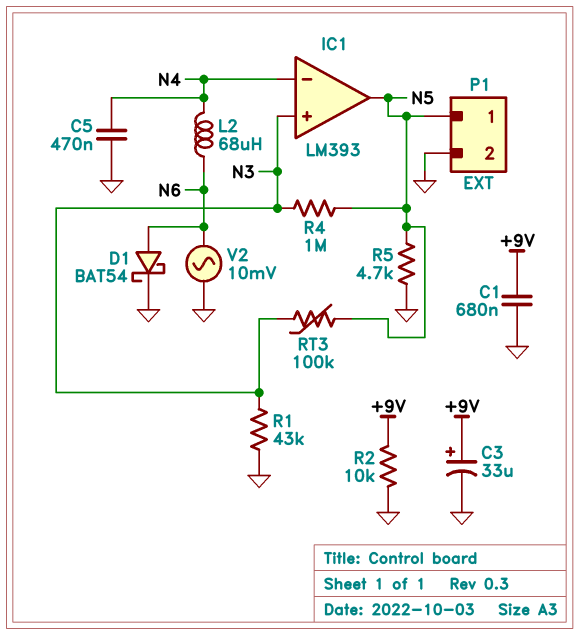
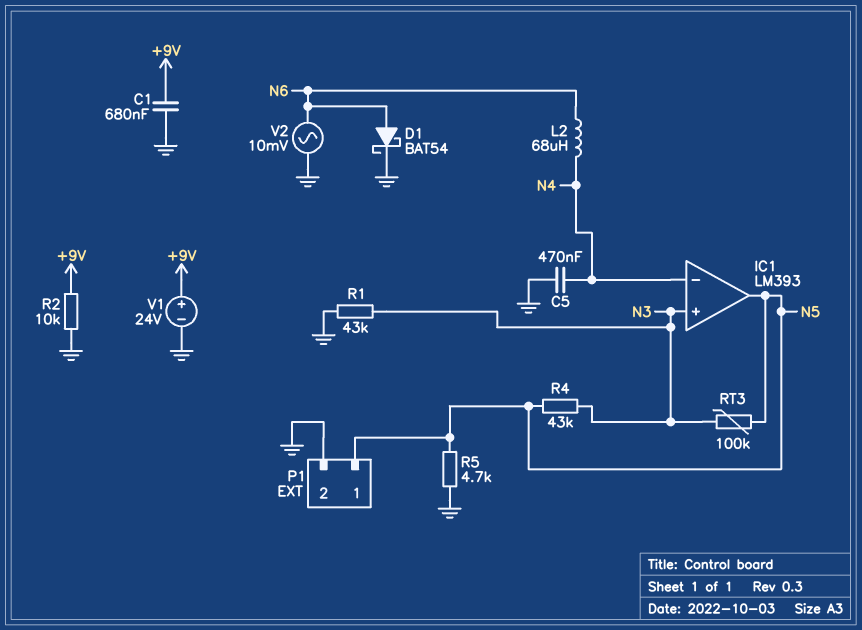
C3: 33uF (plus +9V, minus GND) -> none
R4: 1M (N3, N5) -> 43k (N3, N5)
V1: none -> 24V (plus +9V, minus GND)

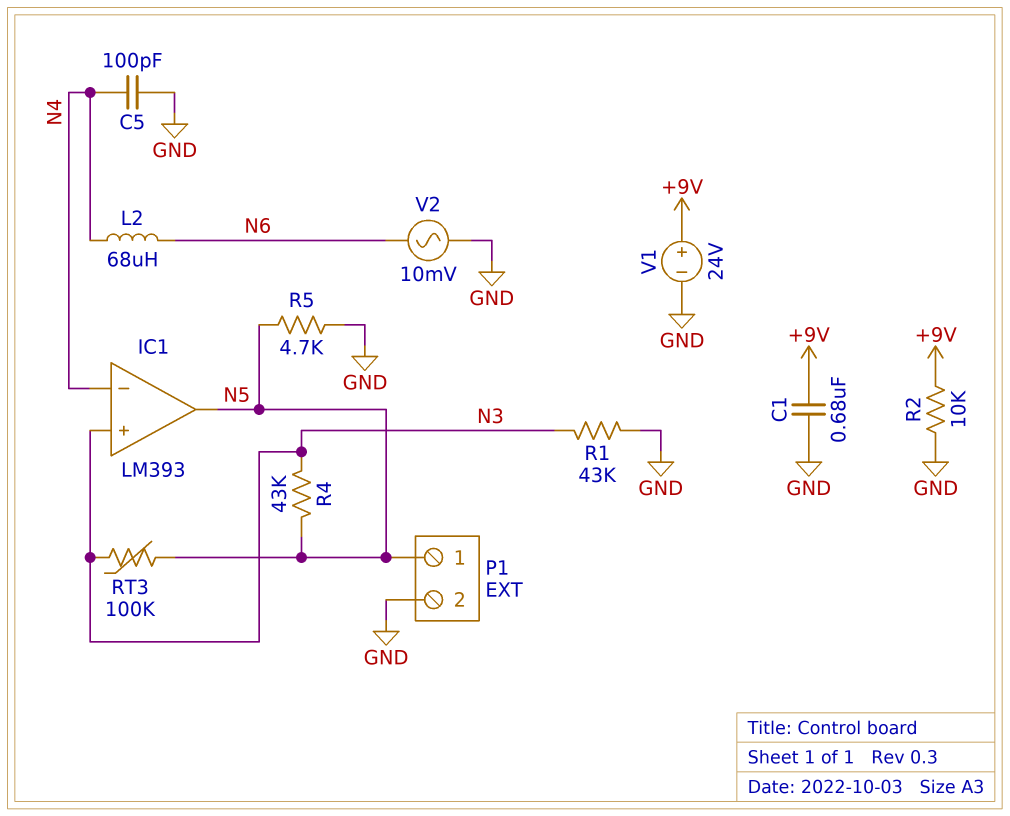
C5: 470nF (GND, N4) -> 100pF (GND, N4)
D1: schottky BAT54 (A N6, K GND) -> none

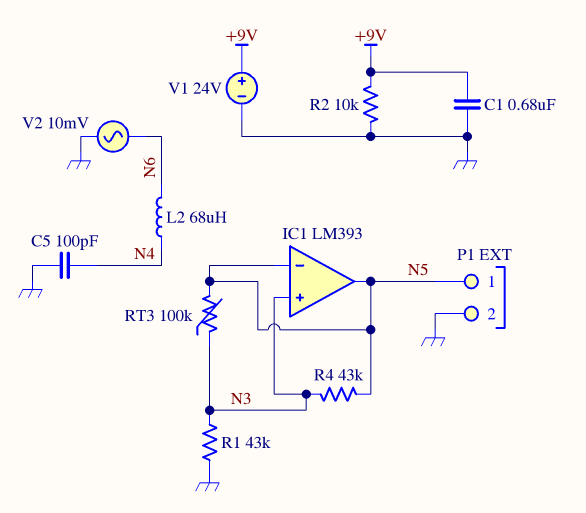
IC1 pin in-: N4 -> N5
R5: 4.7k (GND, N5) -> none

